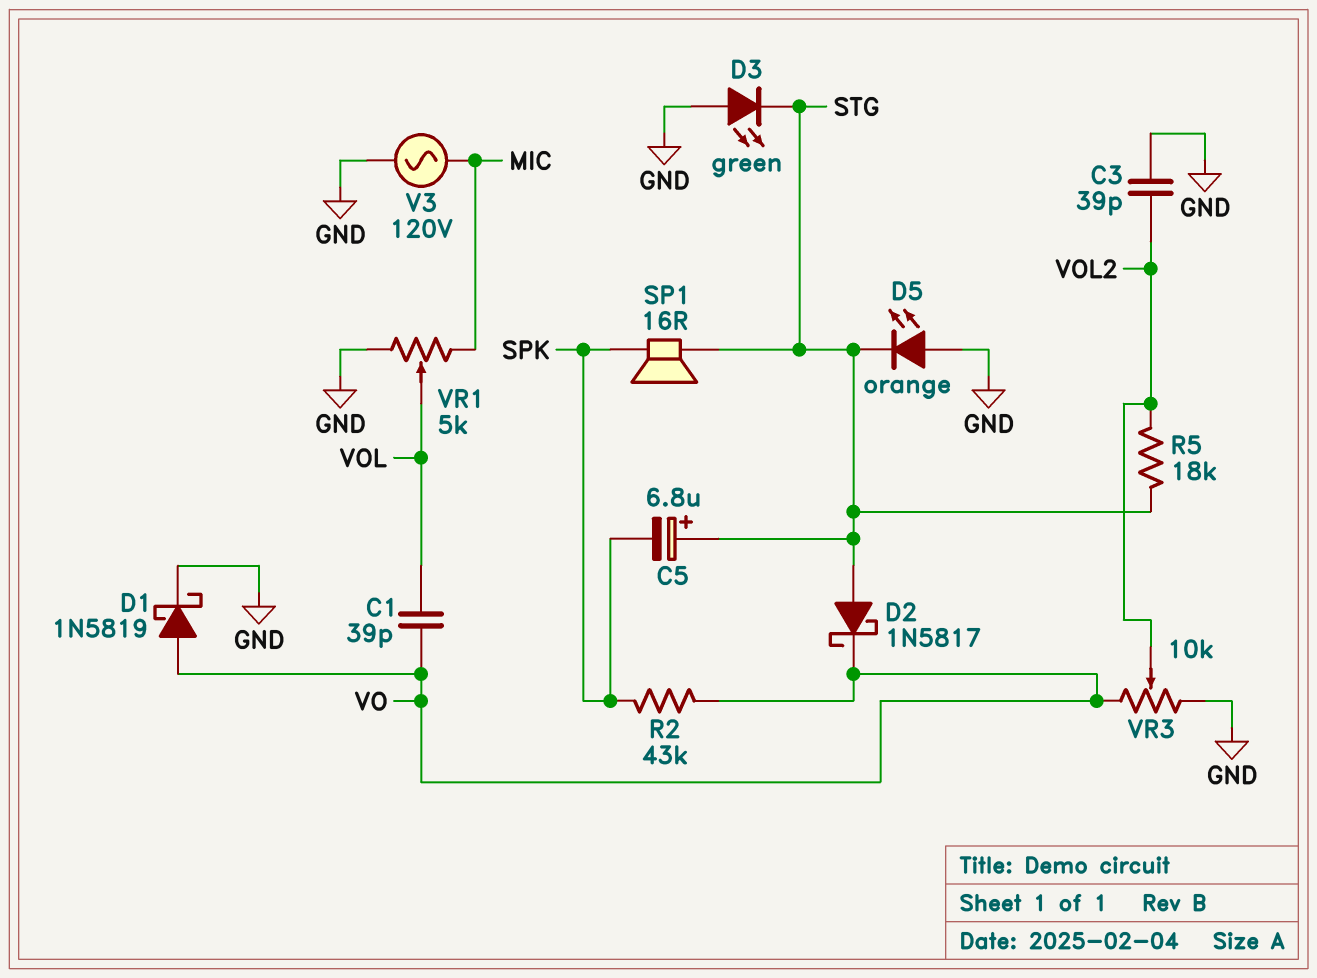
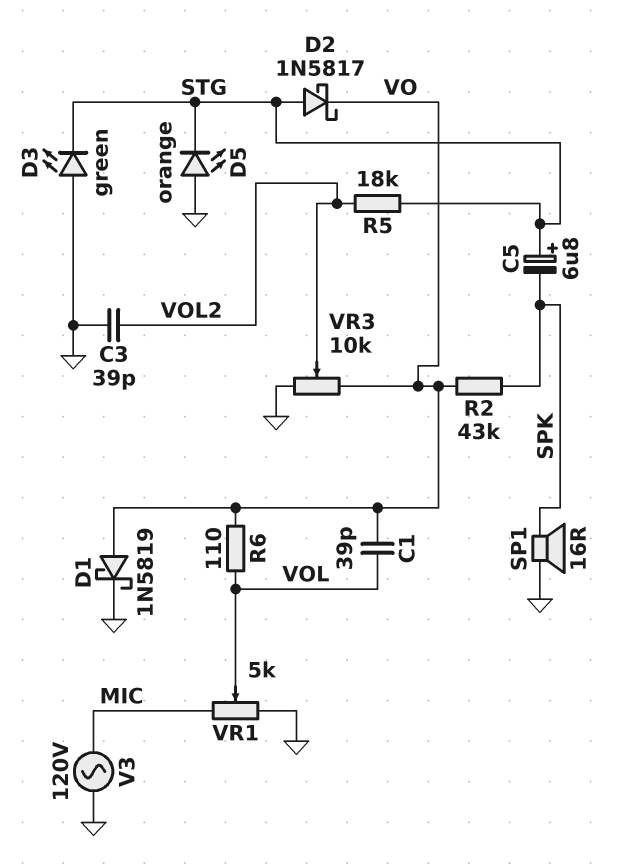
R6: none -> 110 (VO, VOL)
SP1: speaker 16R (SPK, STG) -> speaker 16R (GND, SPK)

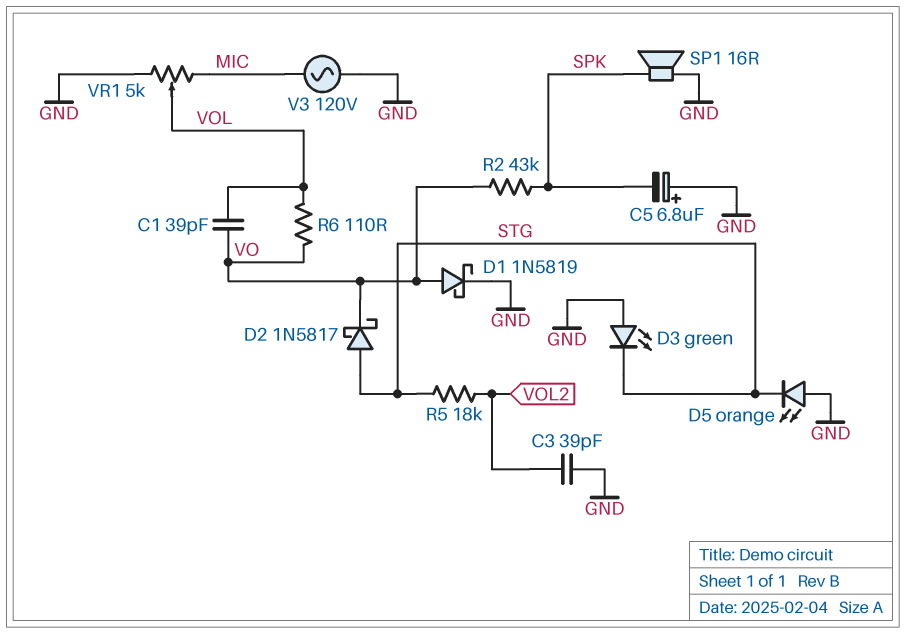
C5: 6.8uF (plus STG, minus SPK) -> 6.8uF (plus GND, minus SPK)
VR3: 10k (GND, VO, wiper VOL2) -> none

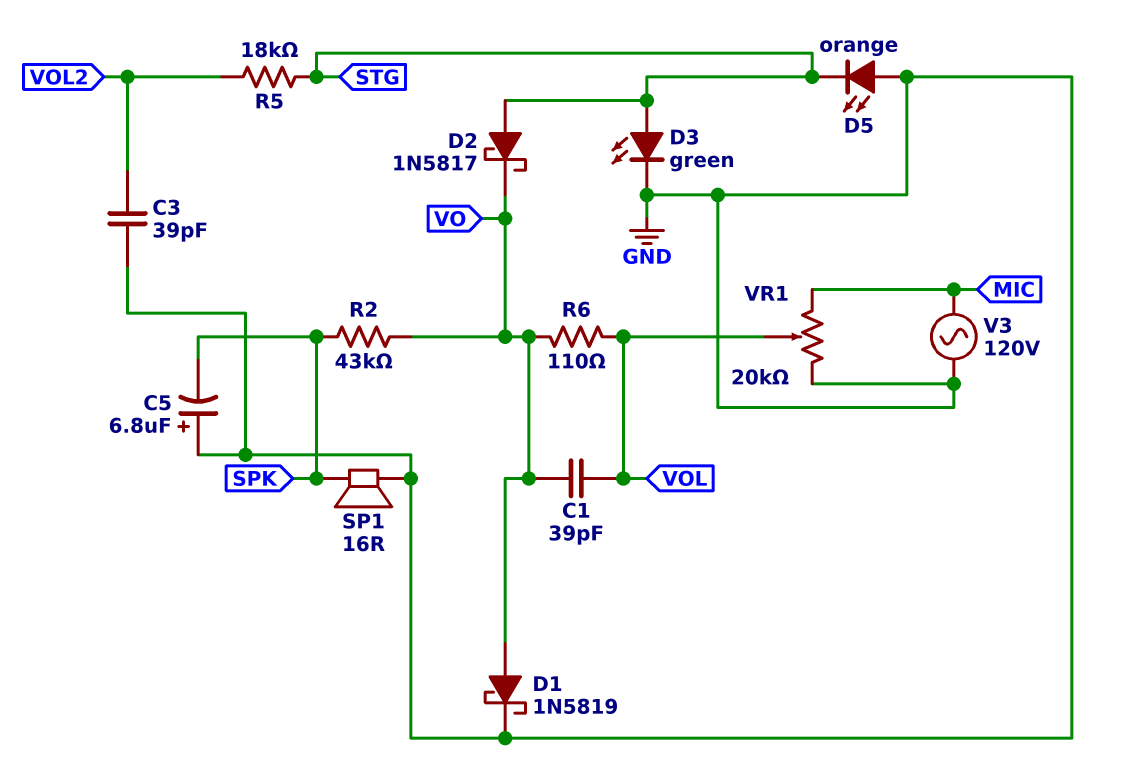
D3: LED green (A GND, K STG) -> LED green (A STG, K GND)
VR1: 5k (GND, MIC, wiper VOL) -> 20k (GND, MIC, wiper VOL)

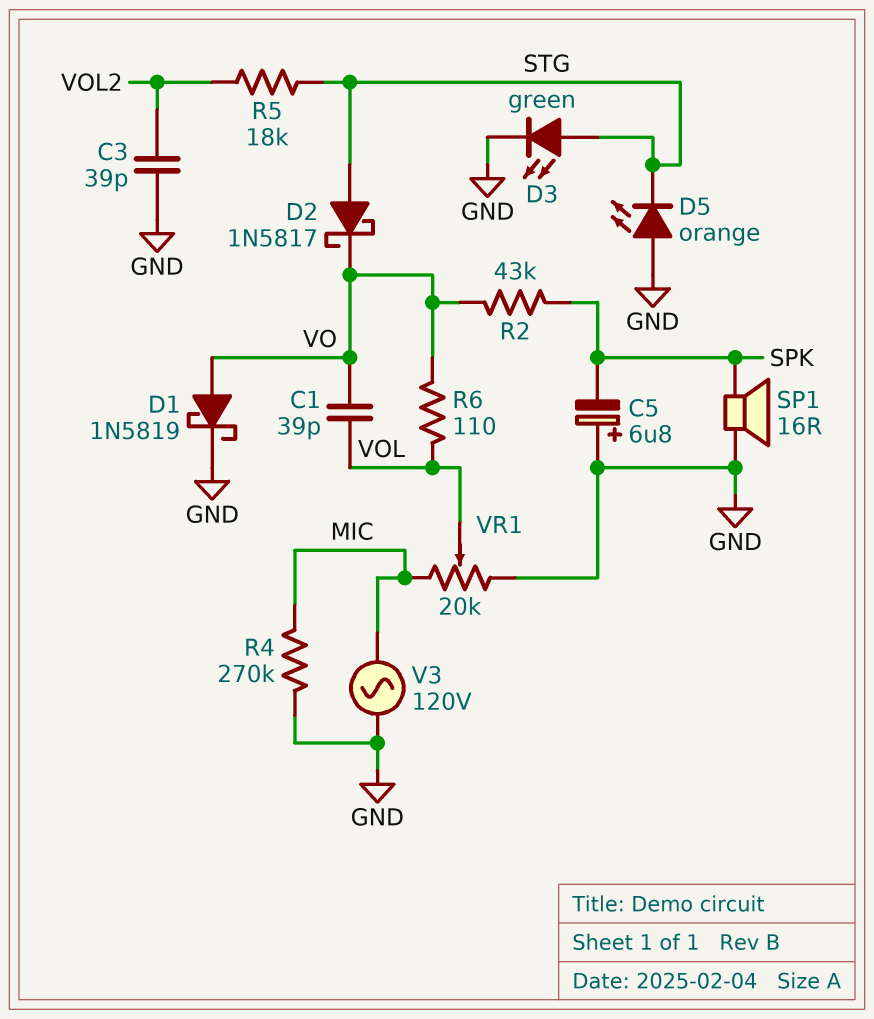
R4: none -> 270k (GND, MIC)

